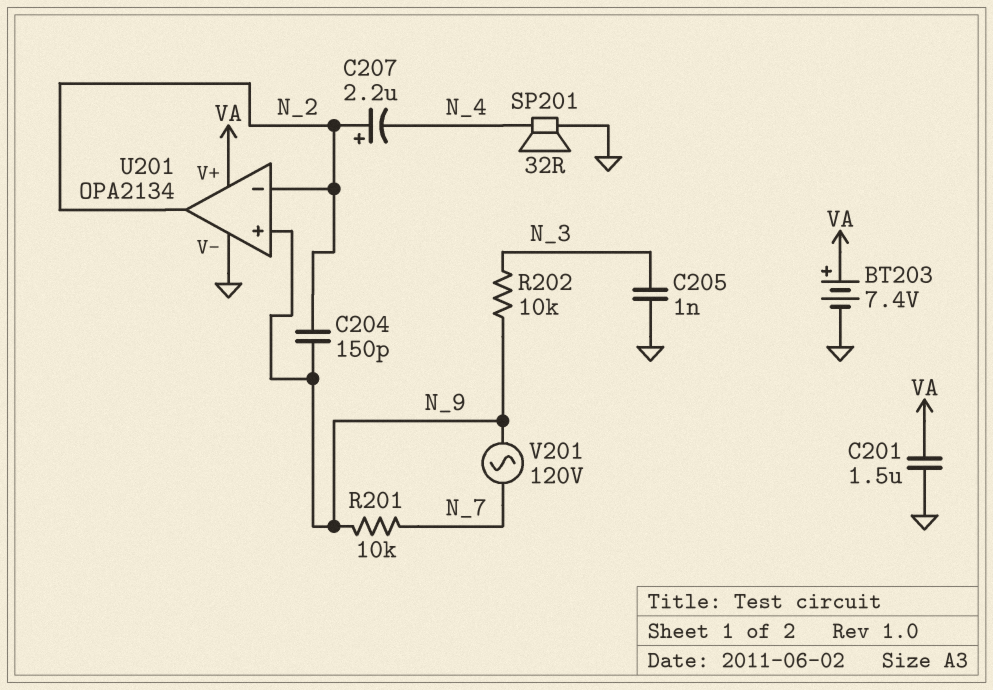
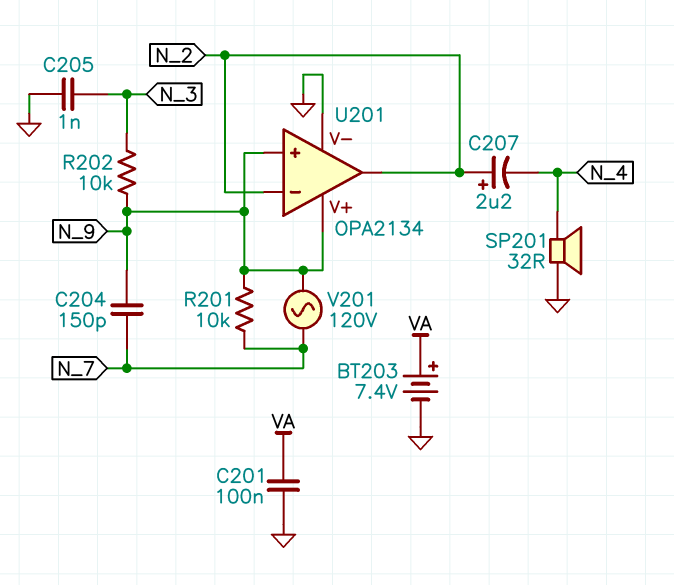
C201: 1.5uF (GND, VA) -> 100nF (GND, VA)
C204: 150pF (N_2, N_9) -> 150pF (N_7, N_9)
U201 pin V+: VA -> N_9

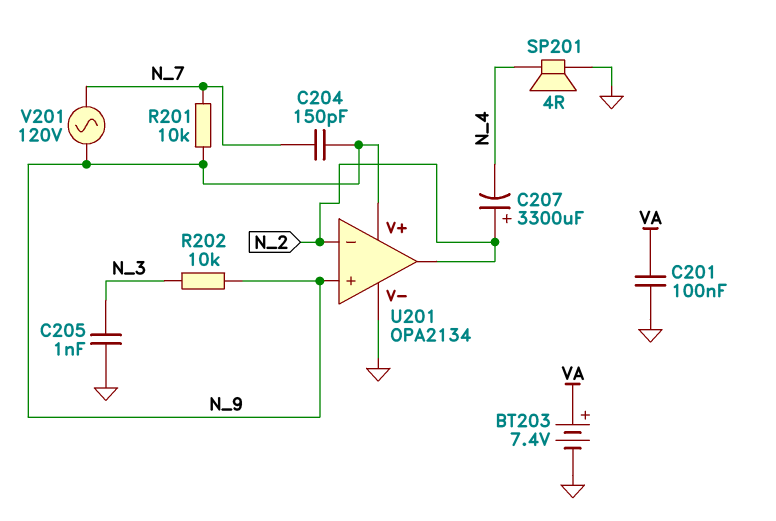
C207: 2.2uF (plus N_2, minus N_4) -> 3300uF (plus N_2, minus N_4)
SP201: speaker 32R (GND, N_4) -> speaker 4R (GND, N_4)

